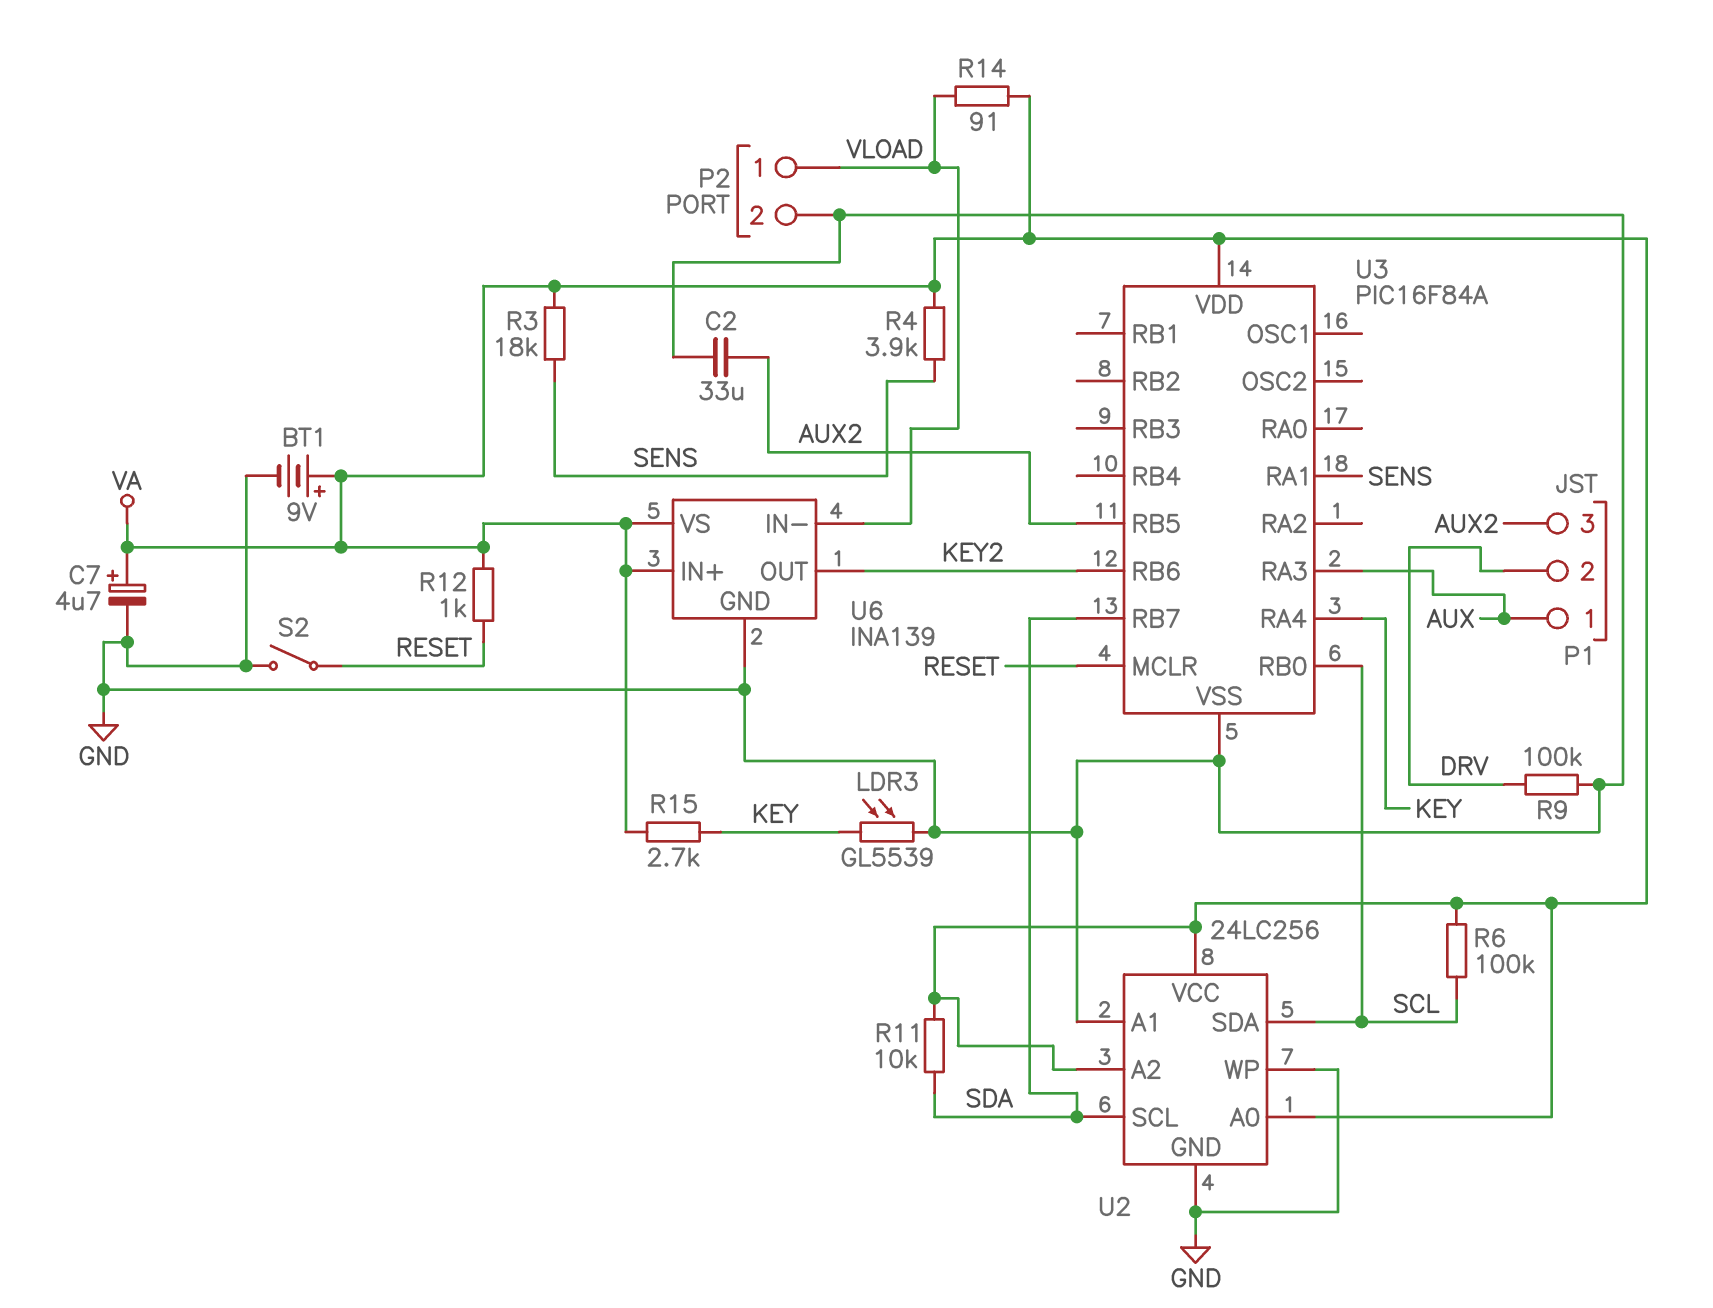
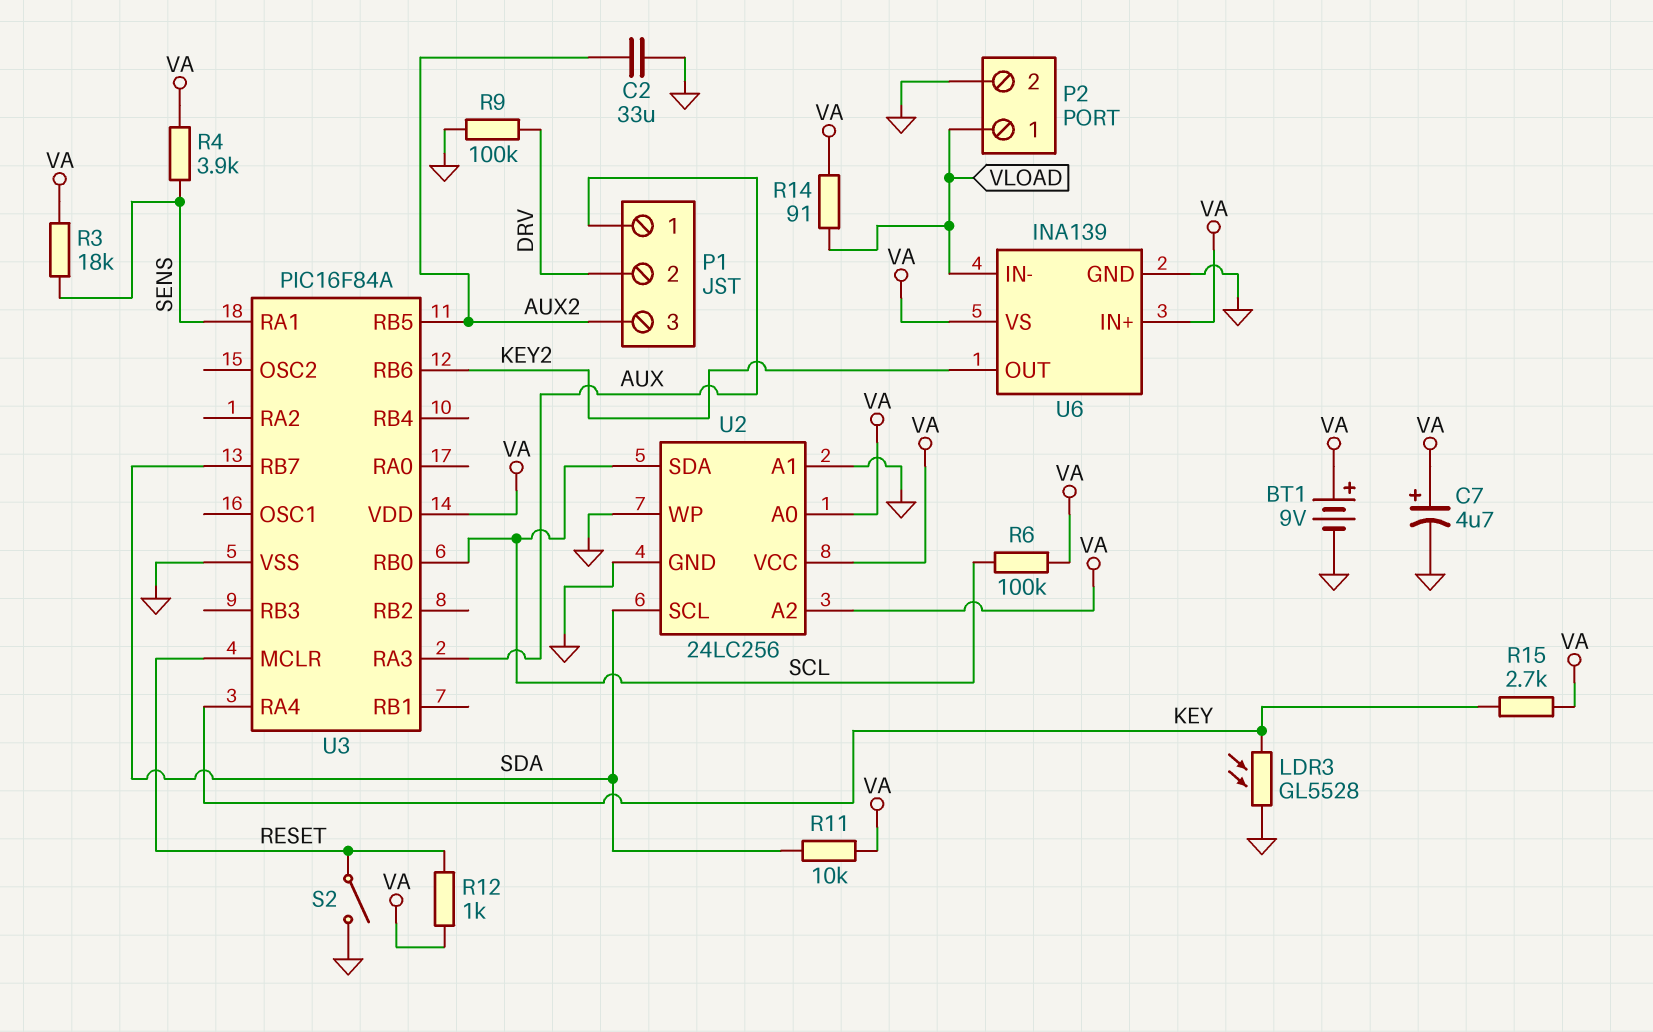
LDR3: GL5539 (GND, KEY) -> GL5528 (GND, KEY)

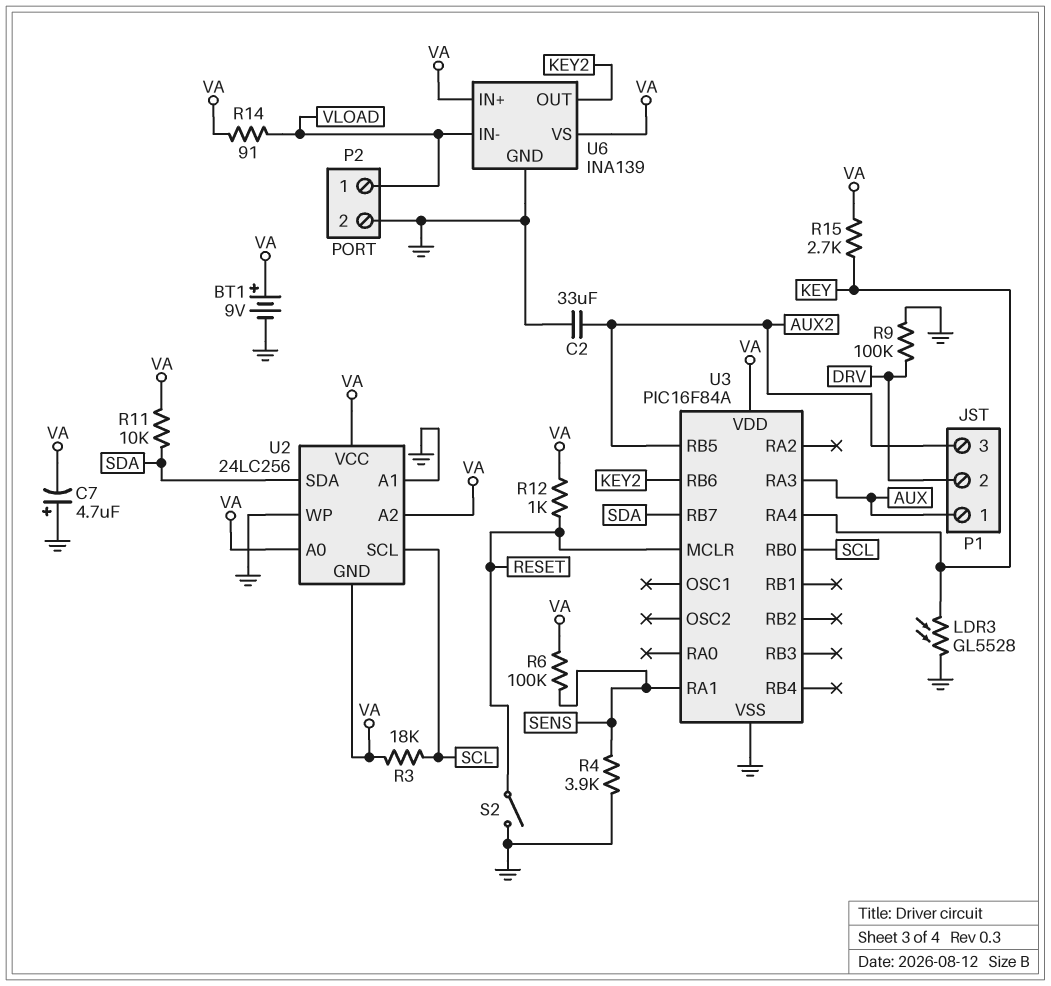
C7: 4.7uF (plus VA, minus GND) -> 4.7uF (plus GND, minus VA)
R3: 18k (SENS, VA) -> 18k (SCL, VA)
R4: 3.9k (SENS, VA) -> 3.9k (GND, SENS)
R6: 100k (SCL, VA) -> 100k (SENS, VA)
U2 pin GND: GND -> VA
U2 pin SCL: SDA -> SCL
U2 pin SDA: SCL -> SDA

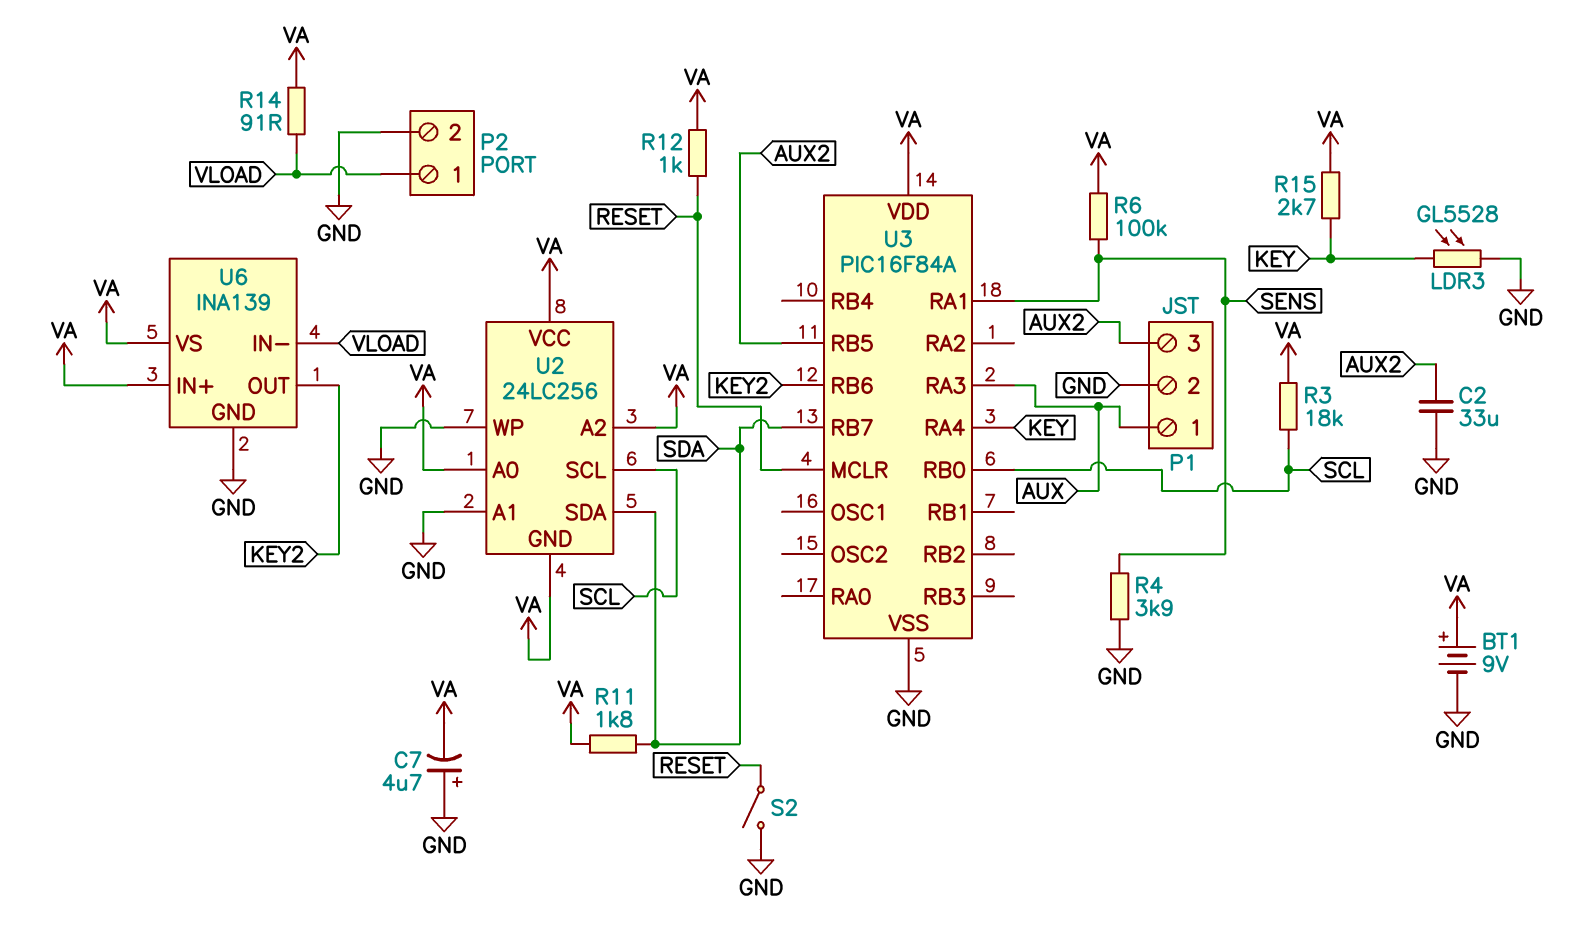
P1 pin 2: DRV -> GND
R9: 100k (DRV, GND) -> none
R11: 10k (SDA, VA) -> 1.8k (SDA, VA)

